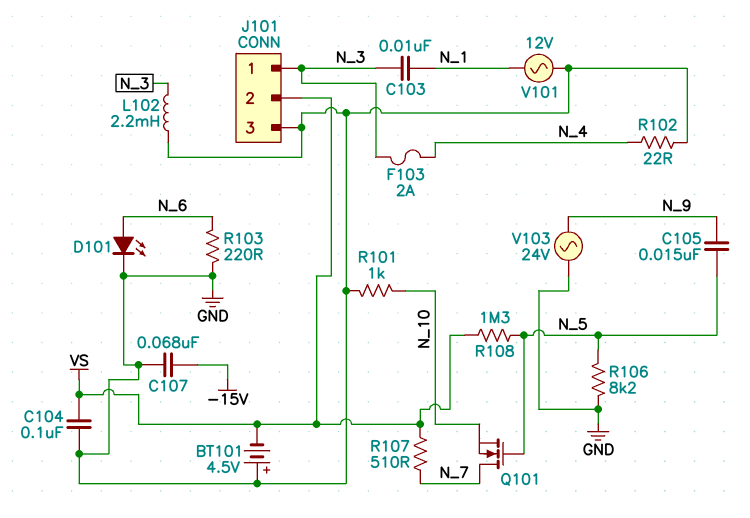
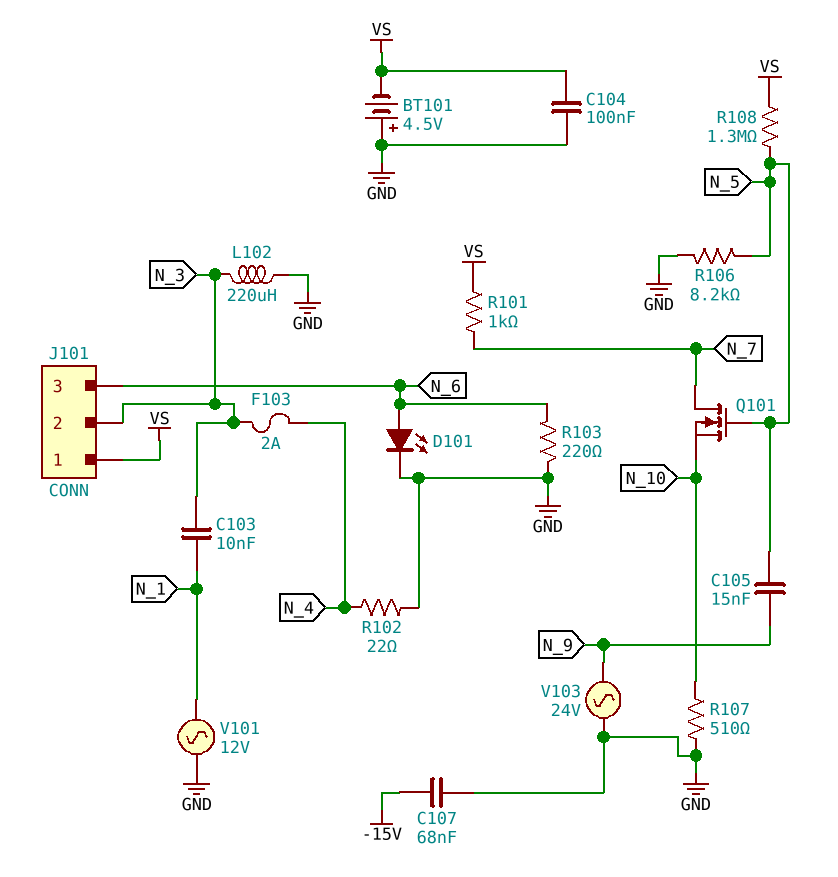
J101 pin 1: N_3 -> VS
J101 pin 2: VS -> N_3
J101 pin 3: GND -> N_6
L102: 2.2mH (GND, N_3) -> 220uH (GND, N_3)
R101: 1k (GND, N_10) -> 1k (N_7, VS)
R107: 510 (N_7, VS) -> 510 (GND, N_10)

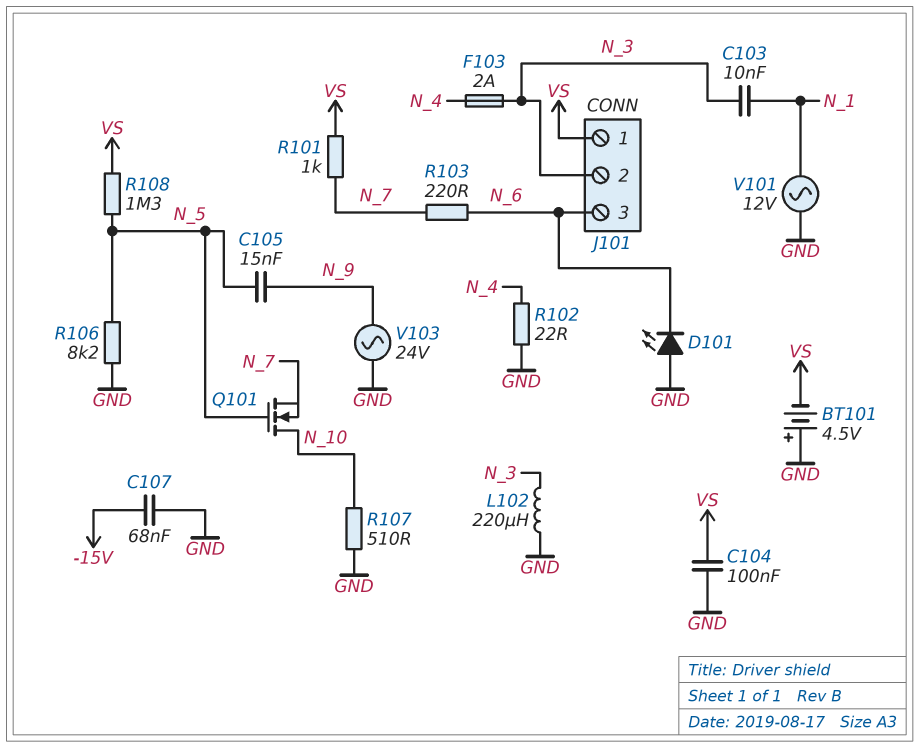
D101: LED (A N_6, K GND) -> LED (A GND, K N_6)
Q101: NMOS (G N_5, D N_7, S N_10) -> NMOS (G N_5, D N_10, S N_7)
R103: 220 (GND, N_6) -> 220 (N_6, N_7)

